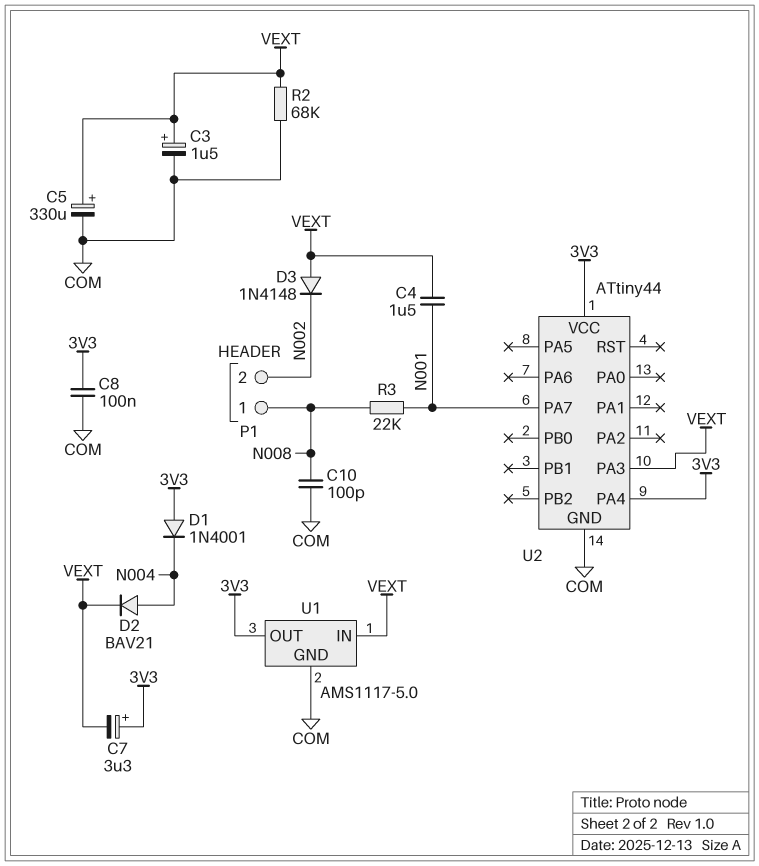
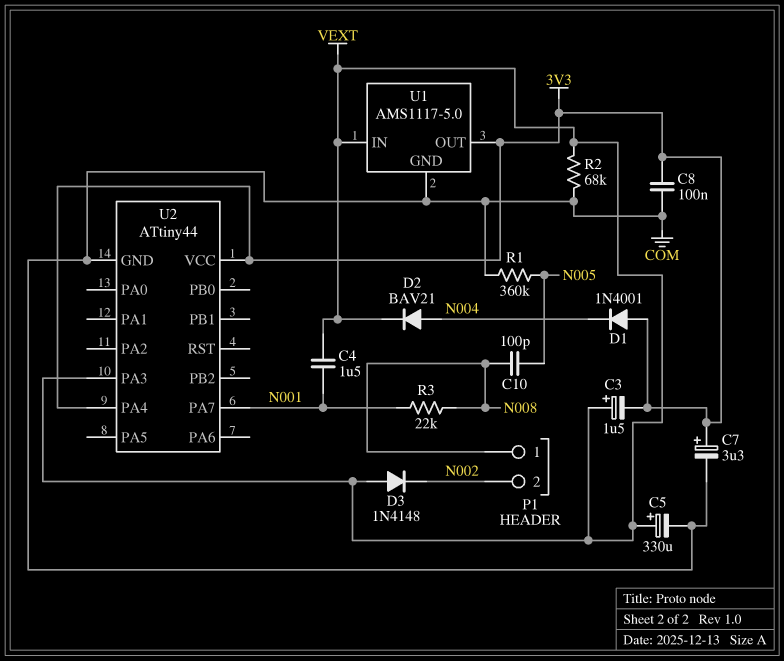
C3: 1.5uF (plus VEXT, minus COM) -> 1.5uF (plus VEXT, minus 3V3)
C7: 3.3uF (plus 3V3, minus VEXT) -> 3.3uF (plus 3V3, minus COM)
C10: 100pF (COM, N008) -> 100pF (N005, N008)
R1: none -> 360k (COM, N005)

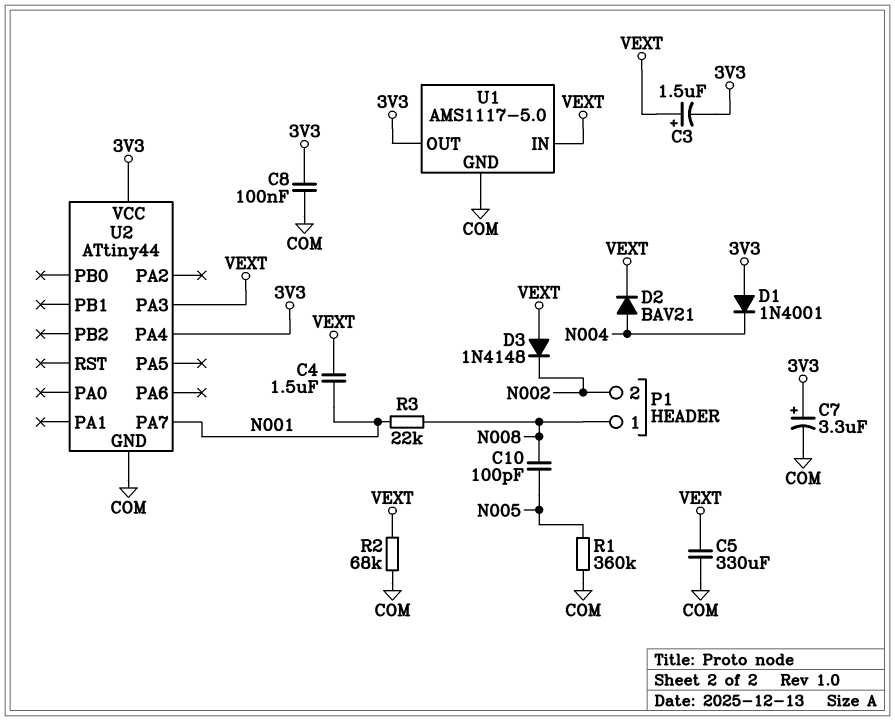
C5: 330uF (plus VEXT, minus COM) -> 330uF (COM, VEXT)

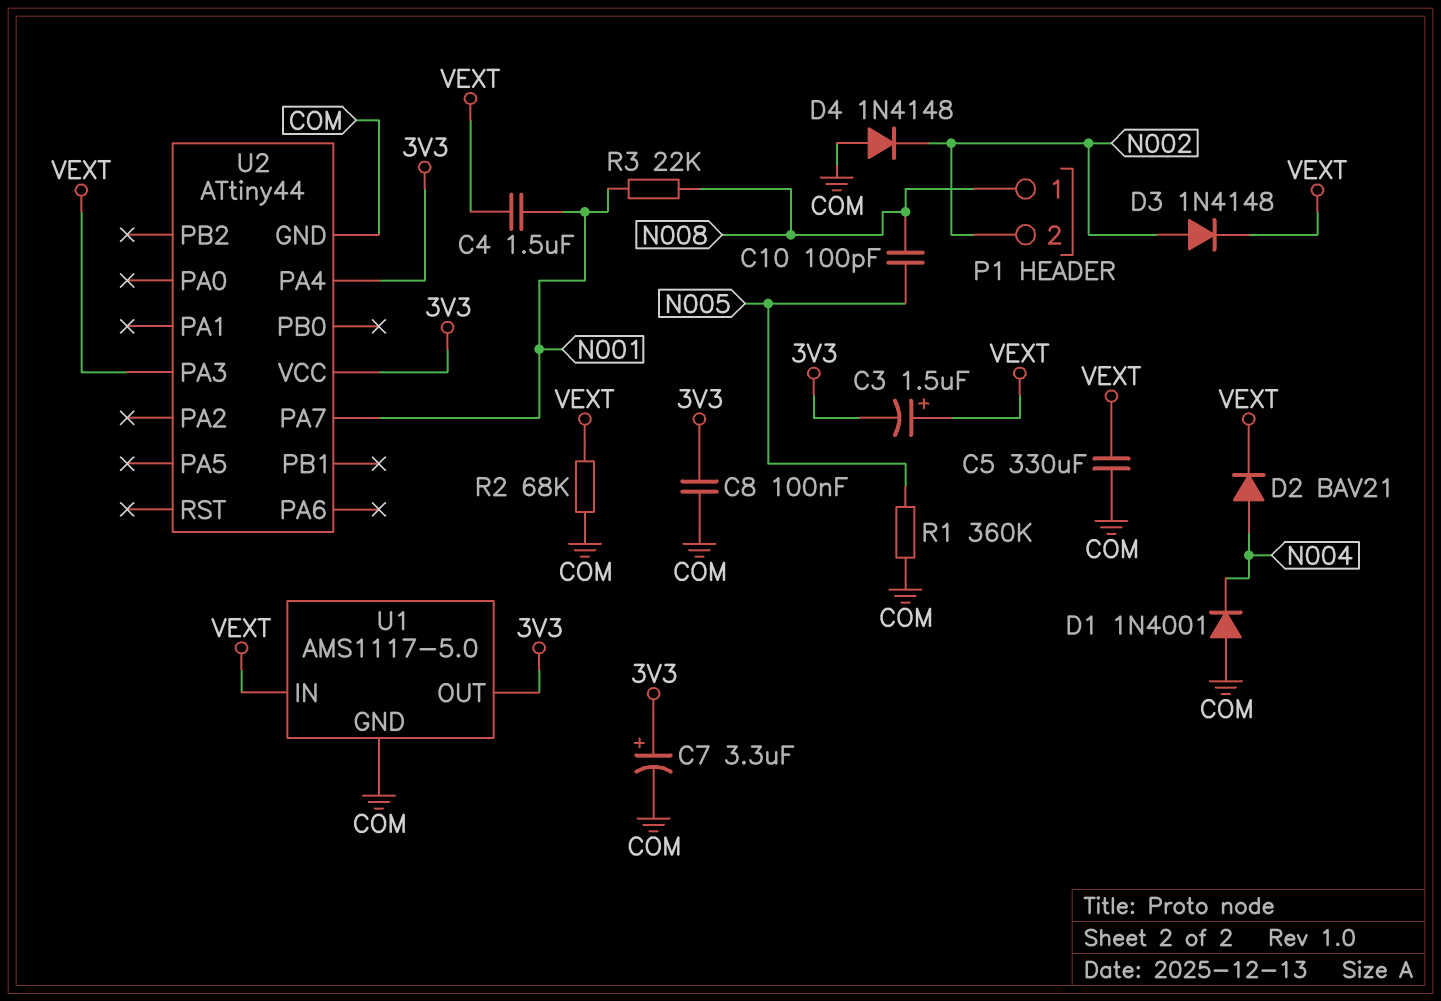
D1: diode 1N4001 (A 3V3, K N004) -> diode 1N4001 (A COM, K N004)
D3: diode 1N4148 (A VEXT, K N002) -> diode 1N4148 (A N002, K VEXT)
D4: none -> diode 1N4148 (A COM, K N002)

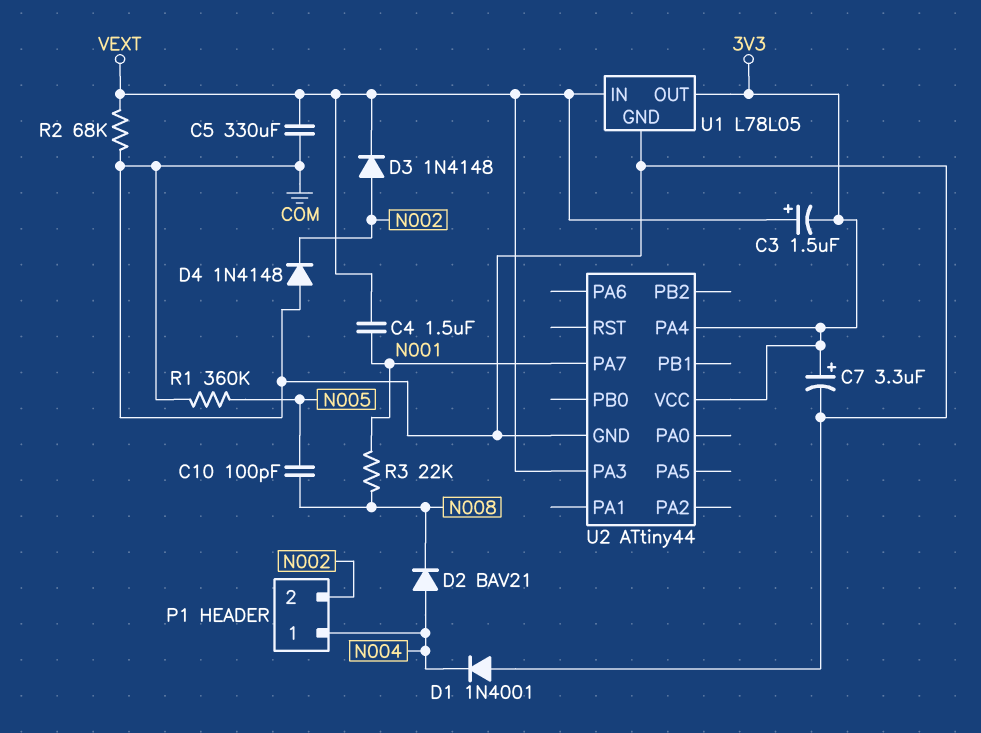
C8: 100nF (3V3, COM) -> none
D2: diode BAV21 (A N004, K VEXT) -> diode BAV21 (A N004, K N008)
P1 pin 1: N008 -> N004
U1: AMS1117-5.0 -> L78L05

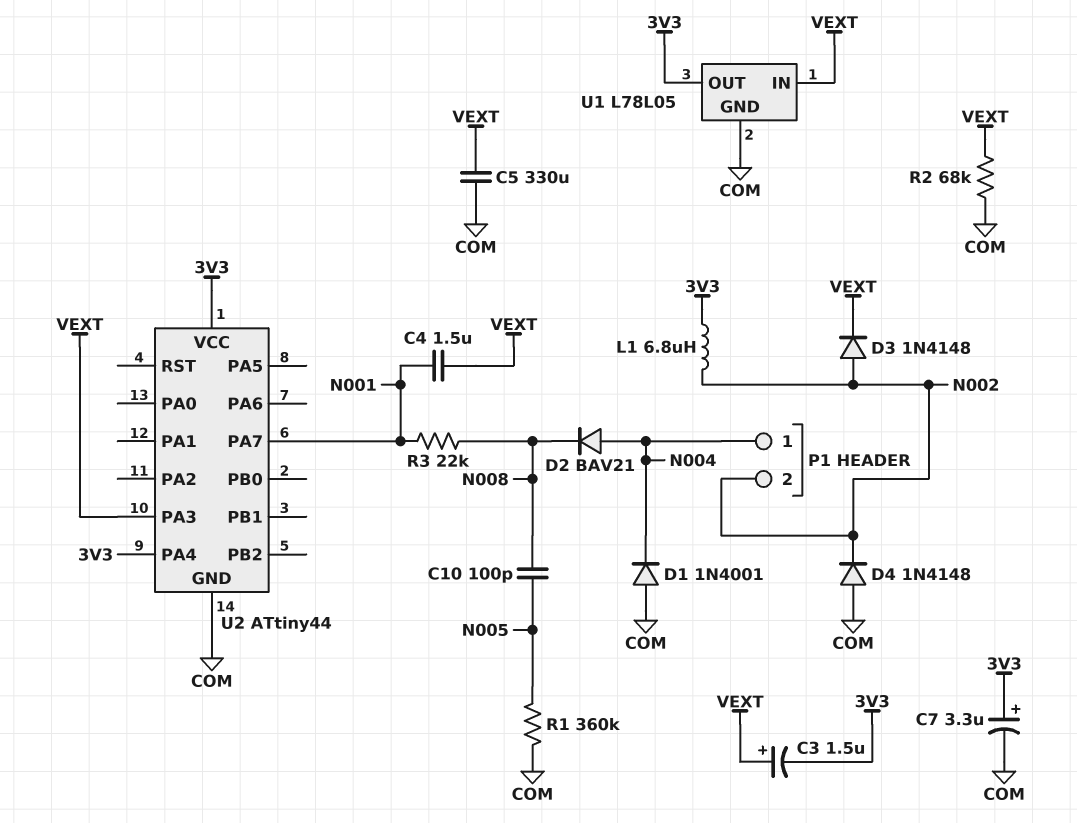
L1: none -> 6.8uH (3V3, N002)

